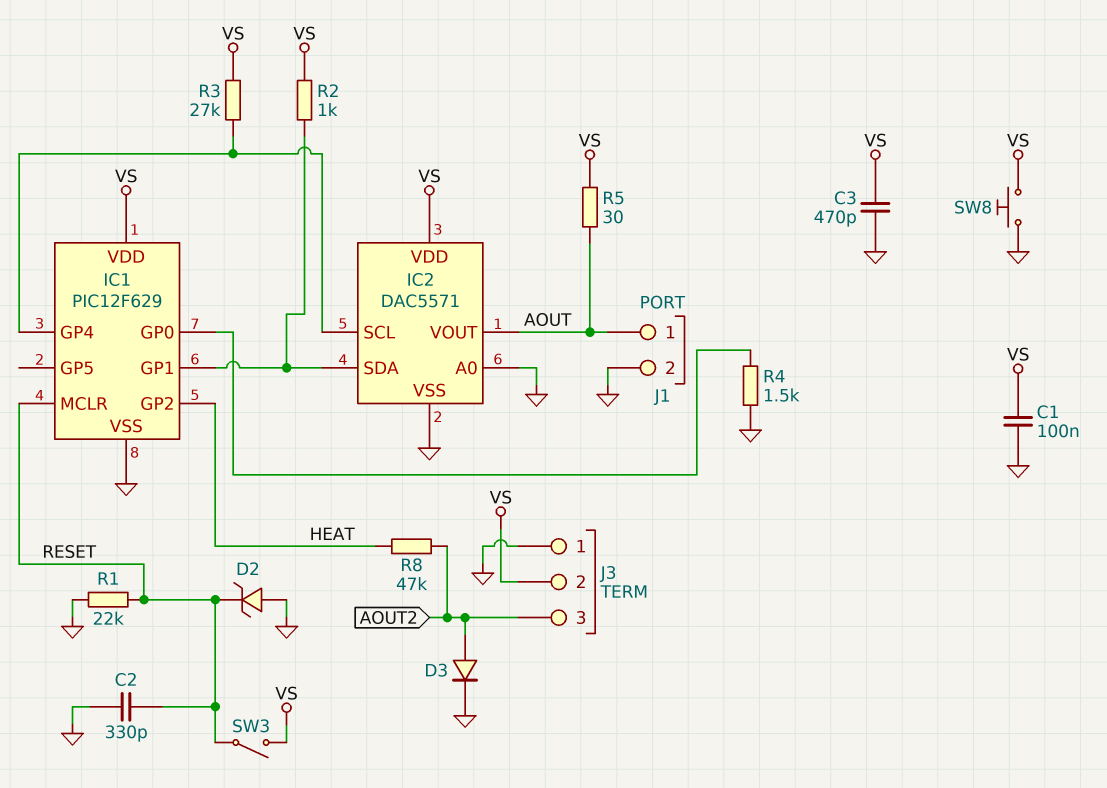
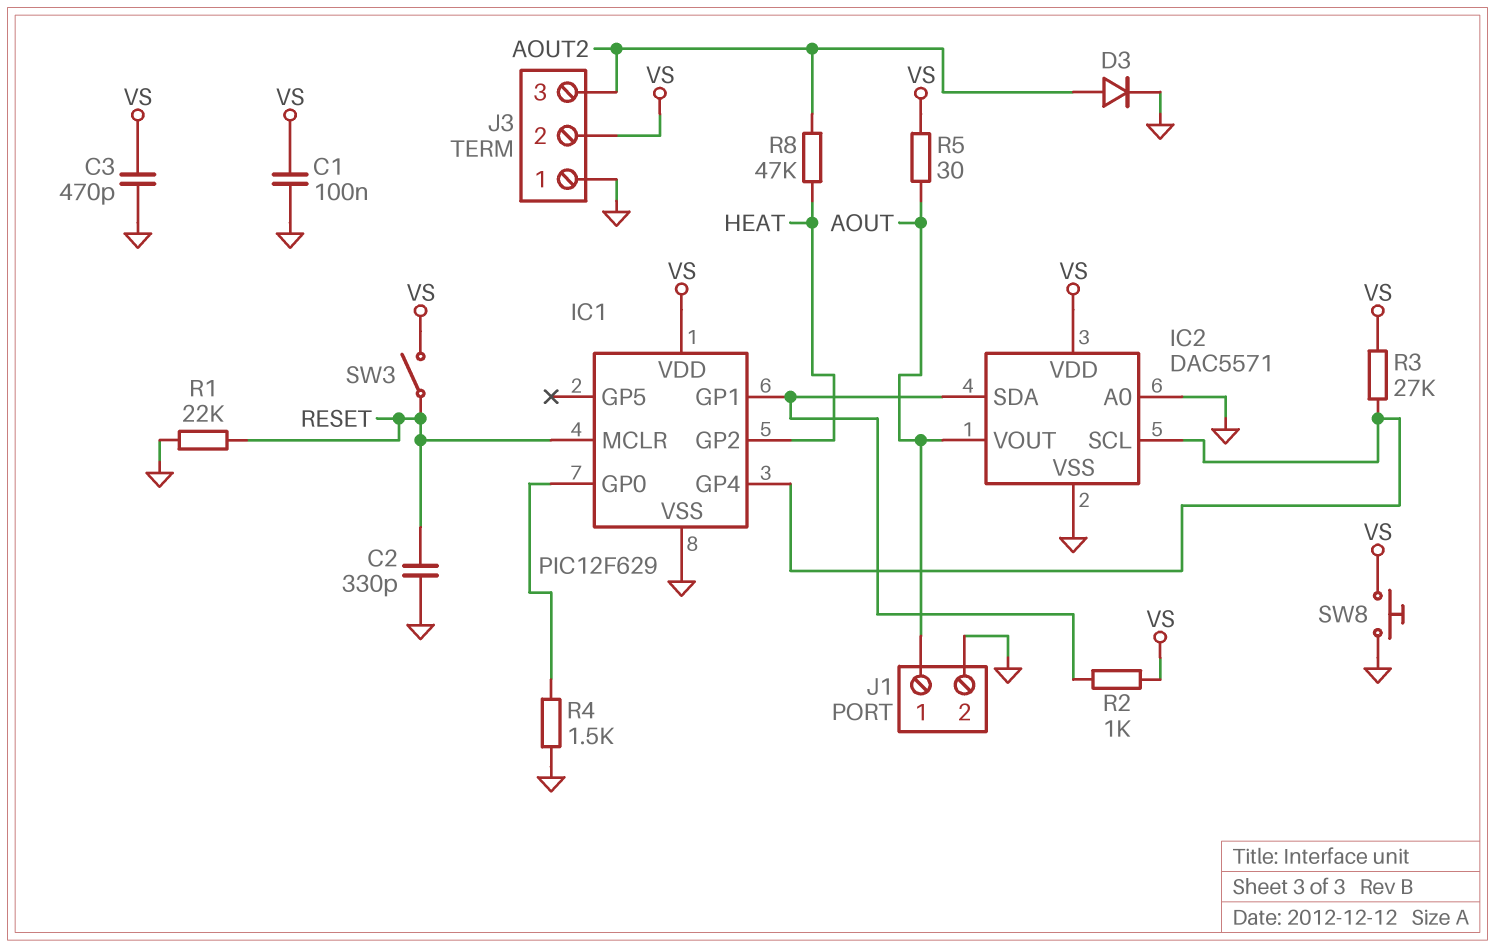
D2: zener (A GND, K RESET) -> none

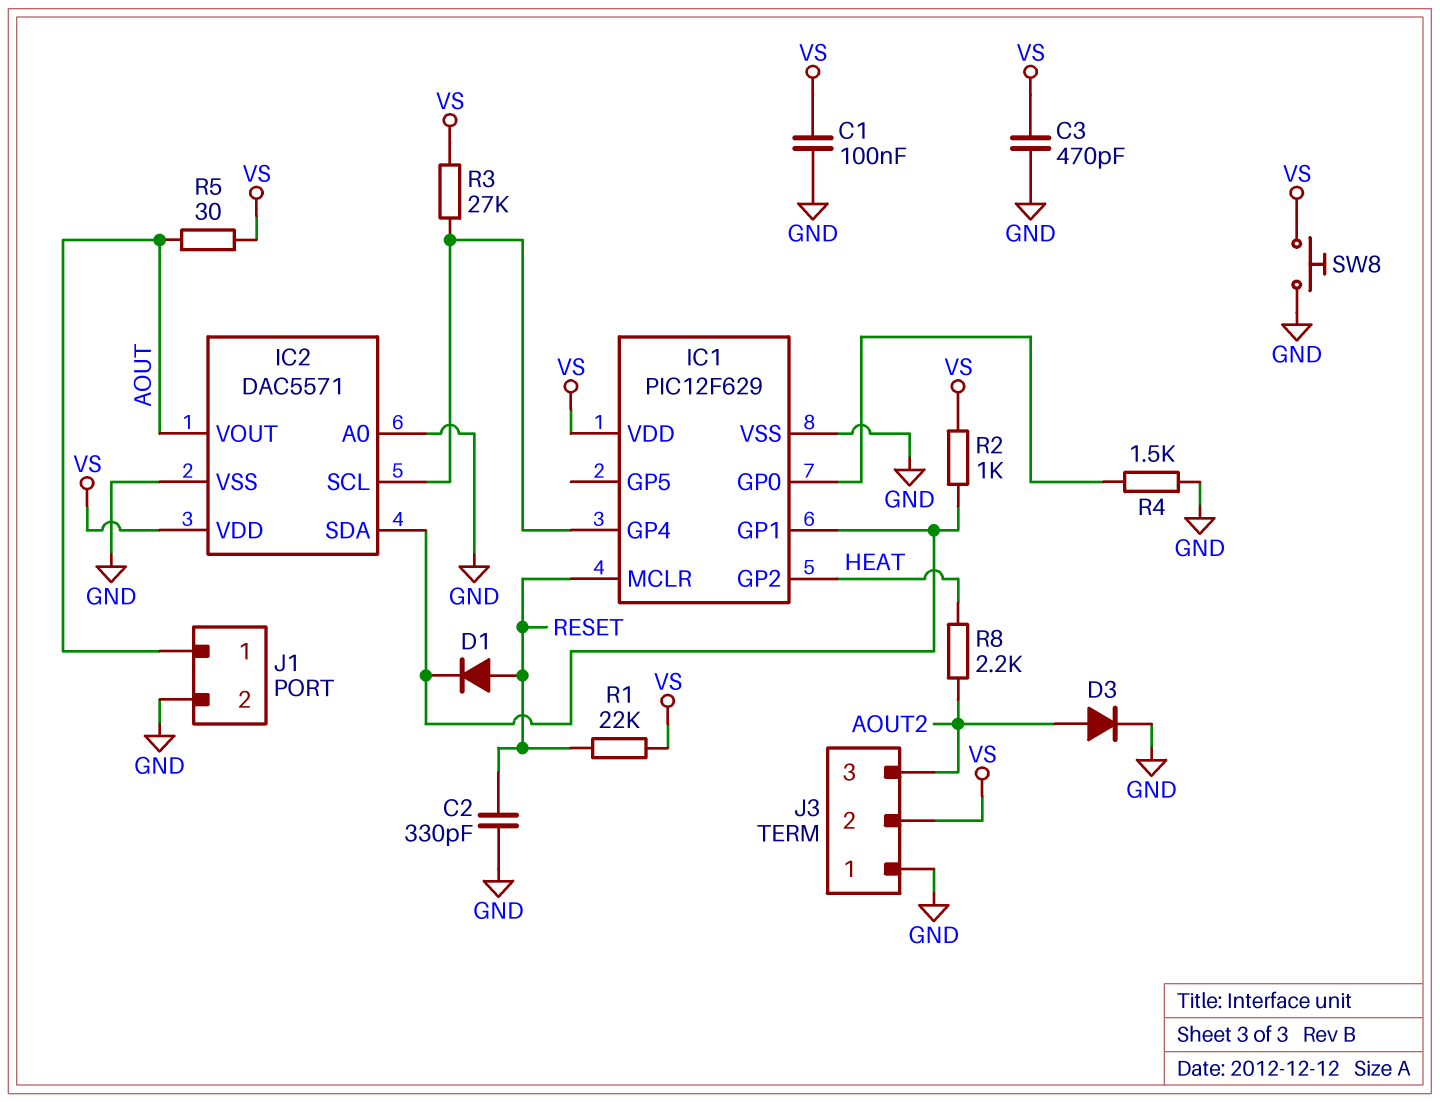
D1: none -> diode (A RESET, K IC1/GP1)
R1: 22k (GND, RESET) -> 22k (RESET, VS)
R8: 47k (AOUT2, HEAT) -> 2.2k (AOUT2, HEAT)
SW3: switch (RESET, VS) -> none

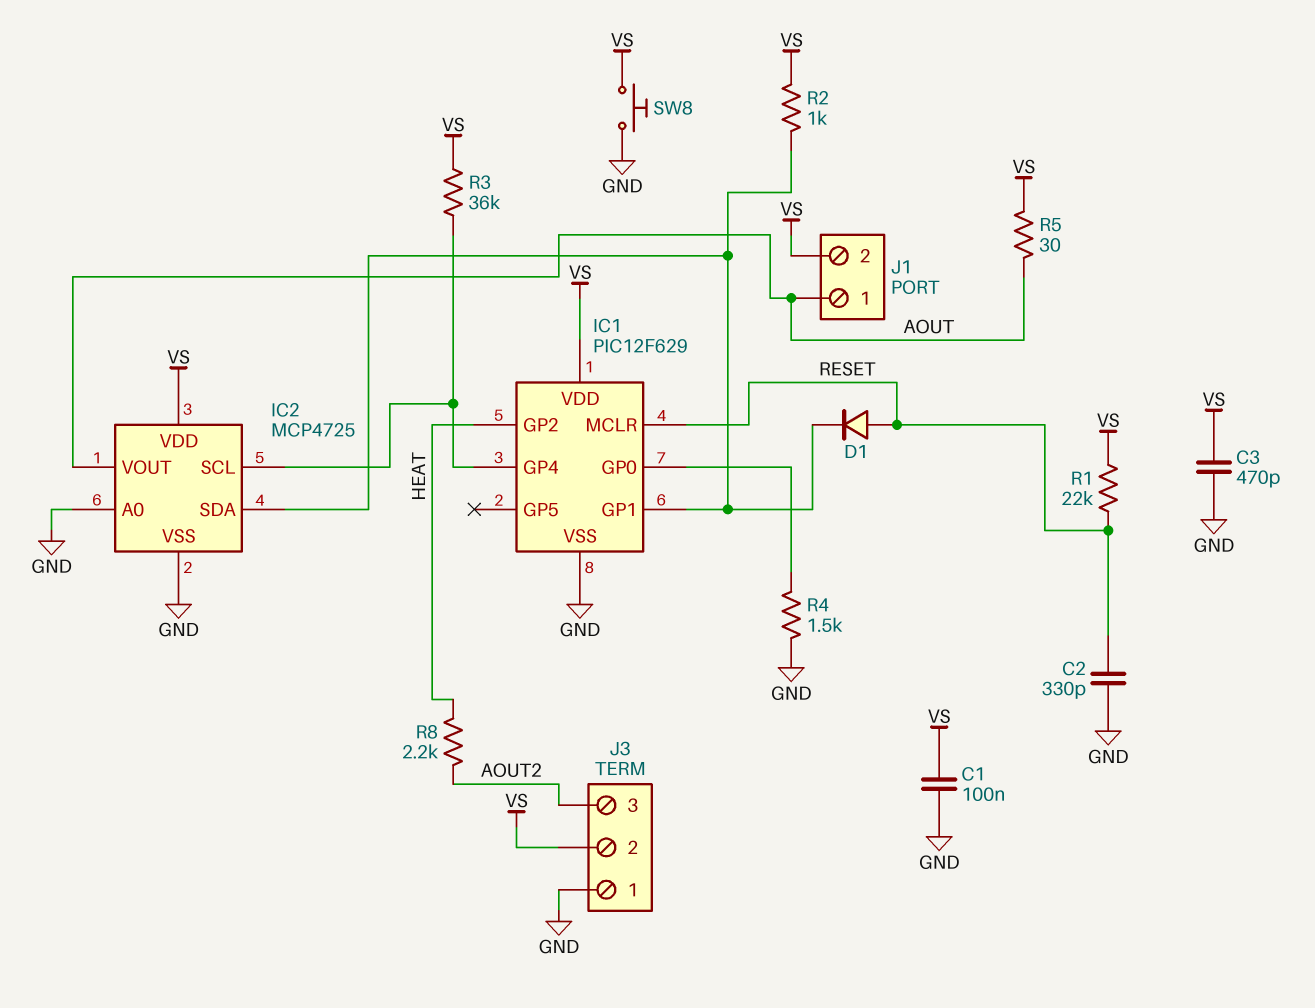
D3: diode (A AOUT2, K GND) -> none
IC2: DAC5571 -> MCP4725
J1 pin 2: GND -> VS
R3: 27k (IC1/GP4, VS) -> 36k (IC1/GP4, VS)

